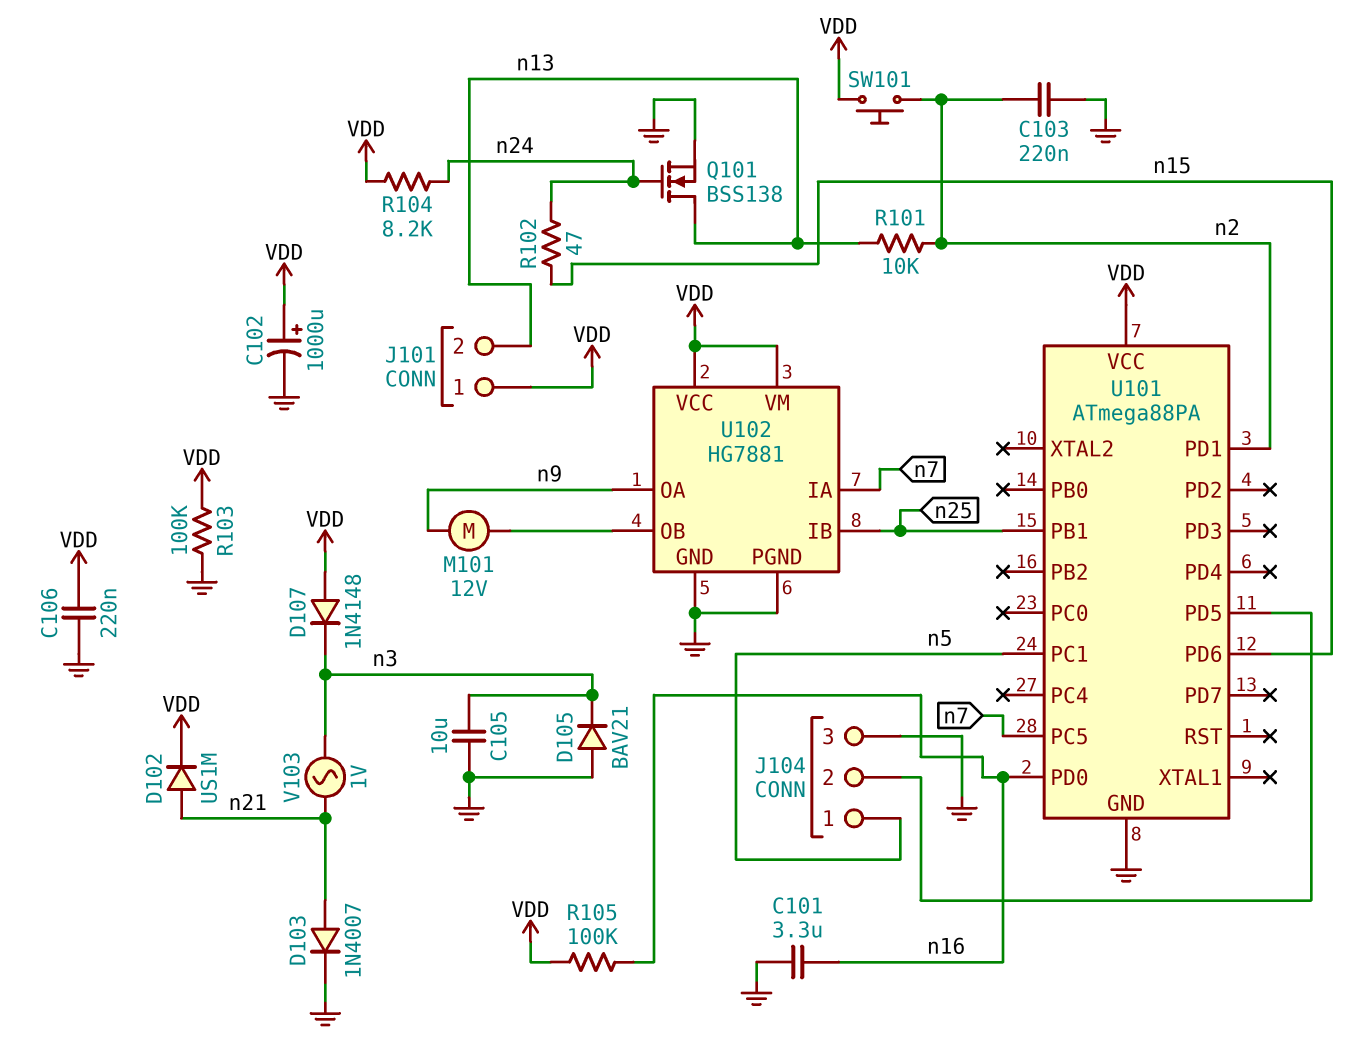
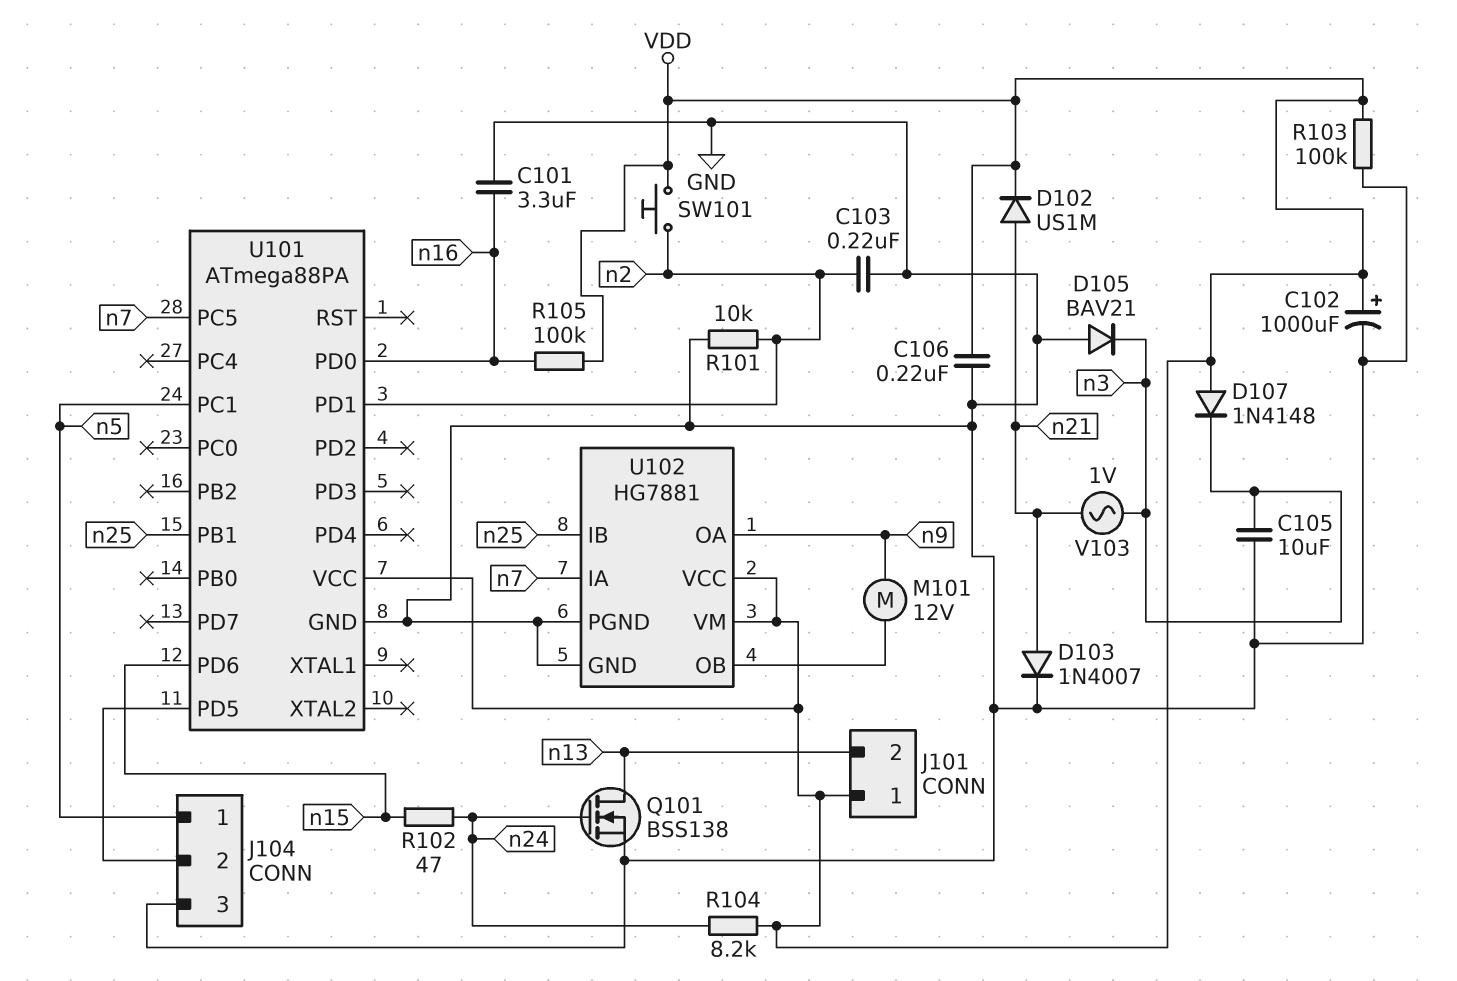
R101: 10k (n2, n13) -> 10k (GND, n2)

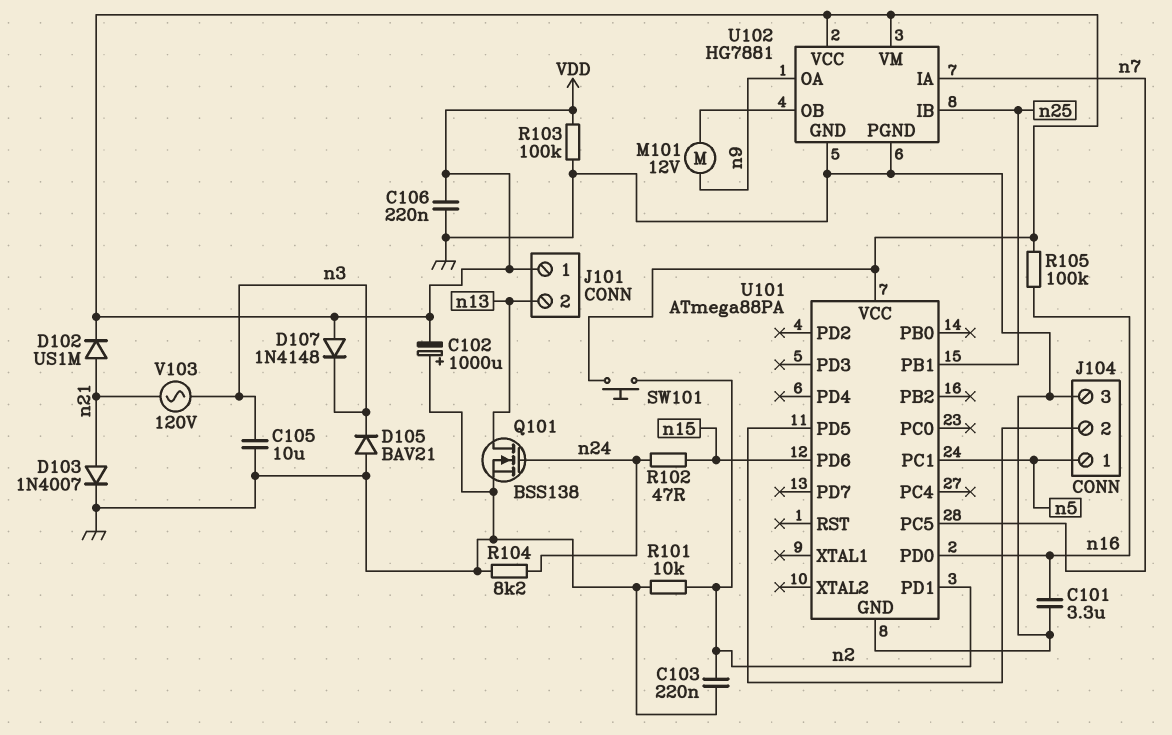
C102: 1000uF (plus VDD, minus GND) -> 1000uF (plus GND, minus VDD)
R104: 8.2k (VDD, n24) -> 8.2k (GND, n24)
V103: AC 1V (n3, n21) -> AC 120V (n3, n21)

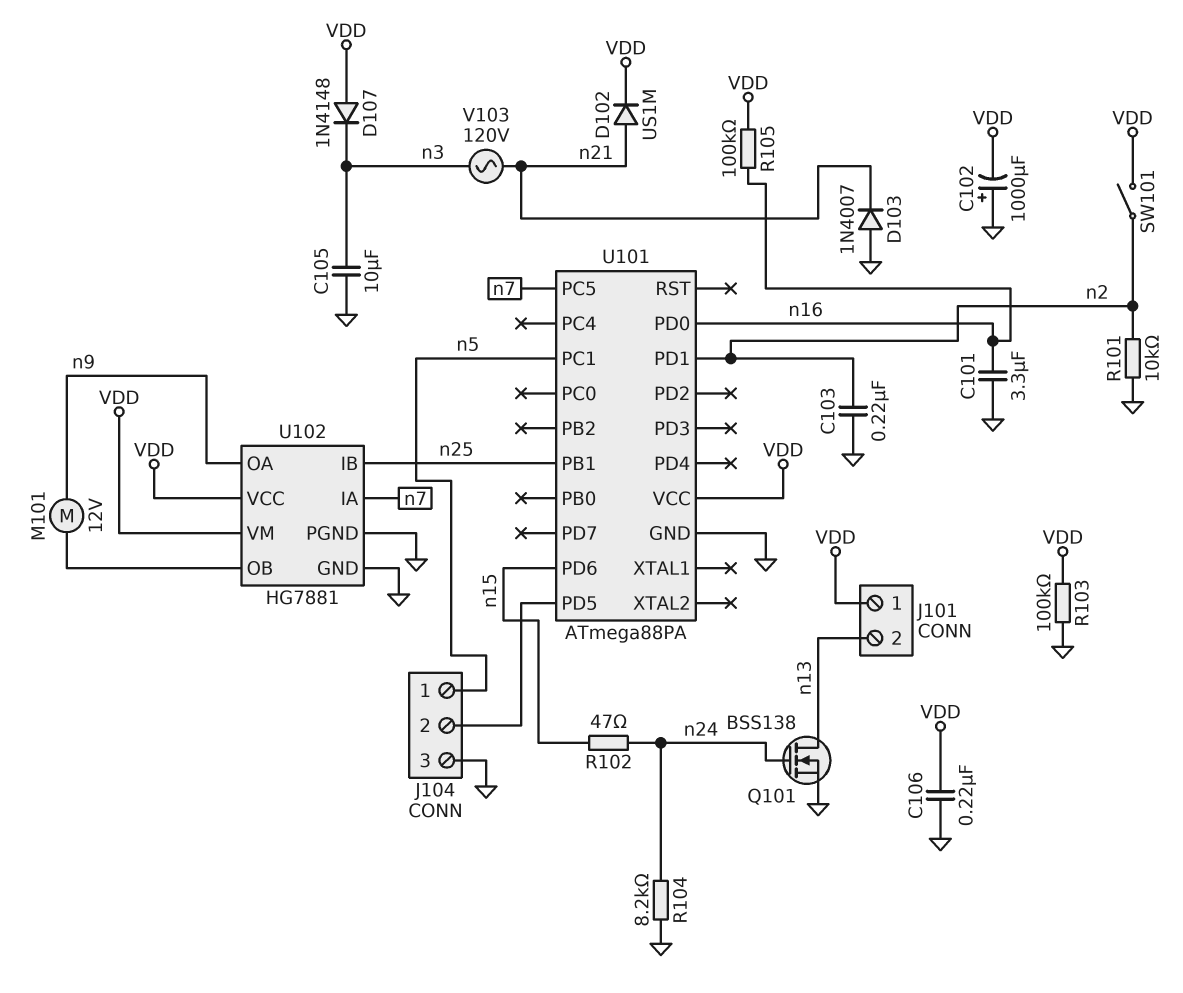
D103: diode 1N4007 (A n21, K GND) -> diode 1N4007 (A GND, K n21)
D105: diode BAV21 (A GND, K n3) -> none
SW101: button (VDD, n2) -> switch (VDD, n2)

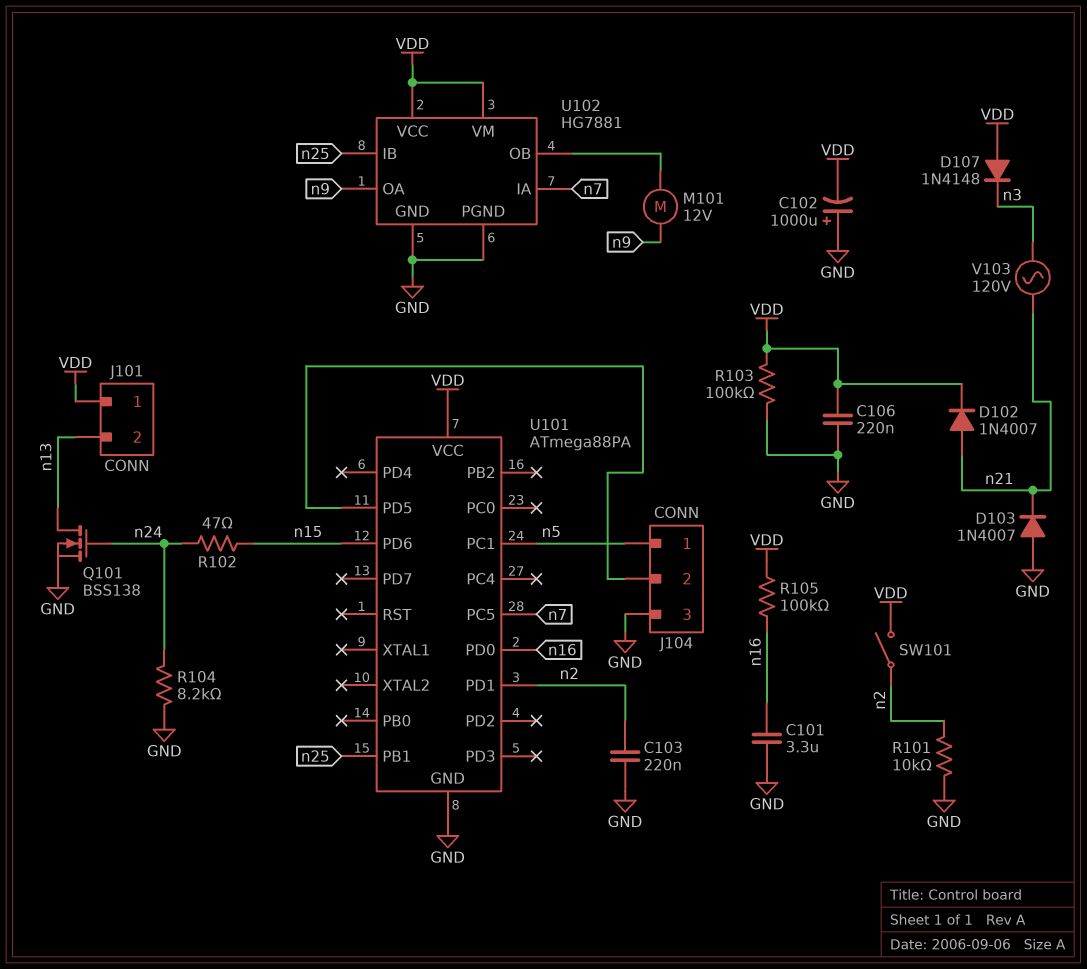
C105: 10uF (GND, n3) -> none
D102: diode US1M (A n21, K VDD) -> diode 1N4007 (A n21, K VDD)

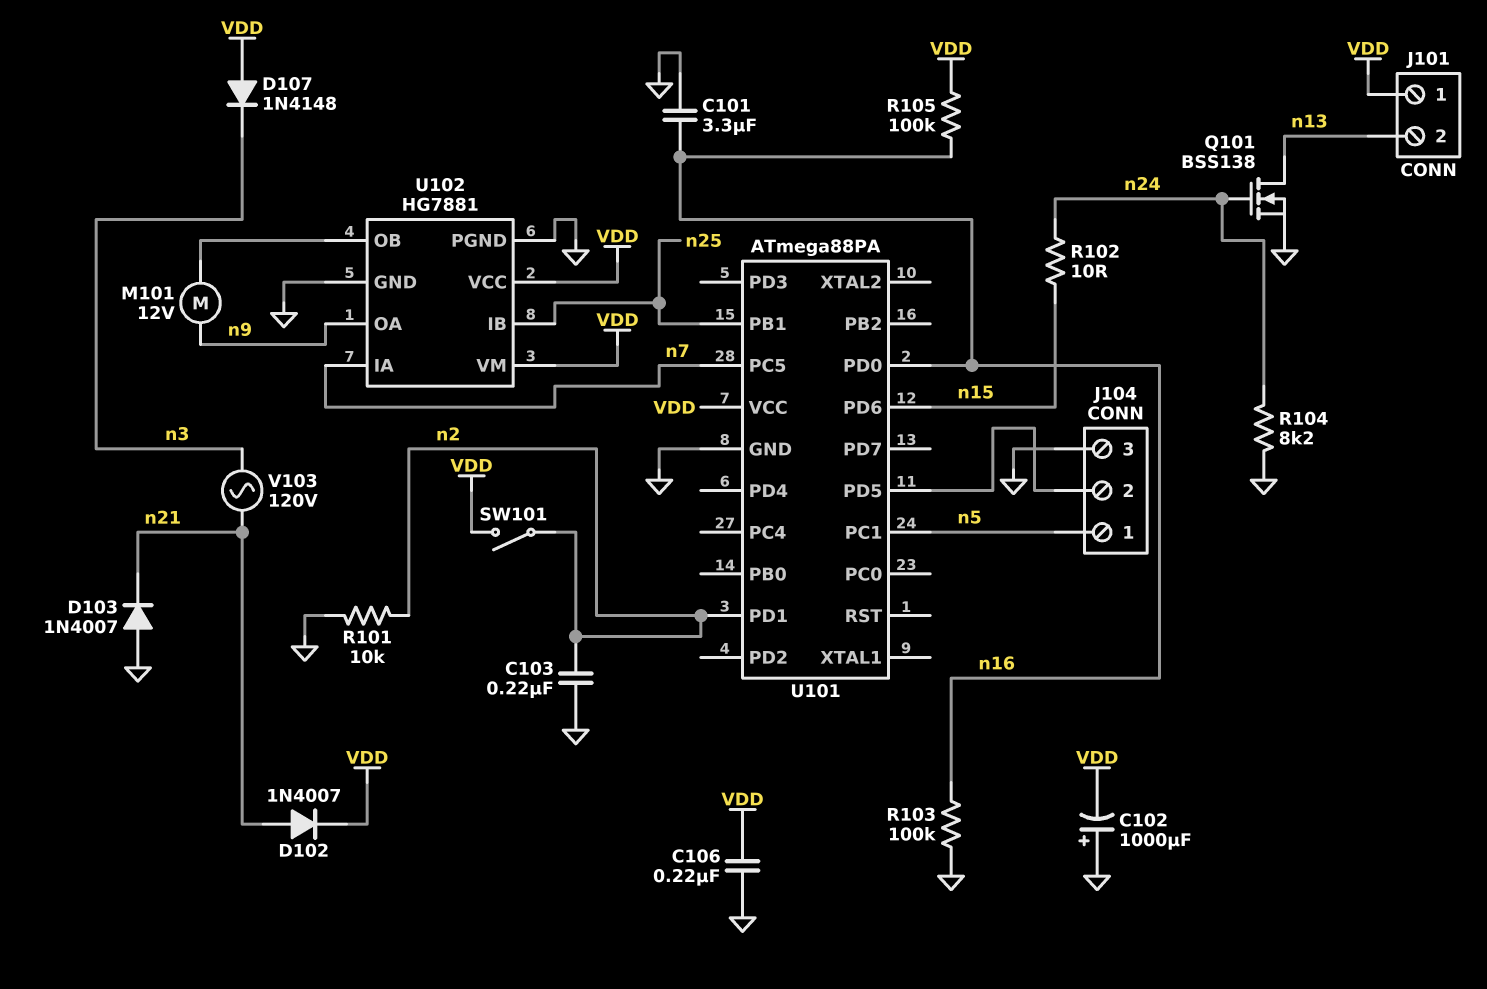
R102: 47 (n15, n24) -> 10 (n15, n24)
R103: 100k (GND, VDD) -> 100k (GND, n16)

